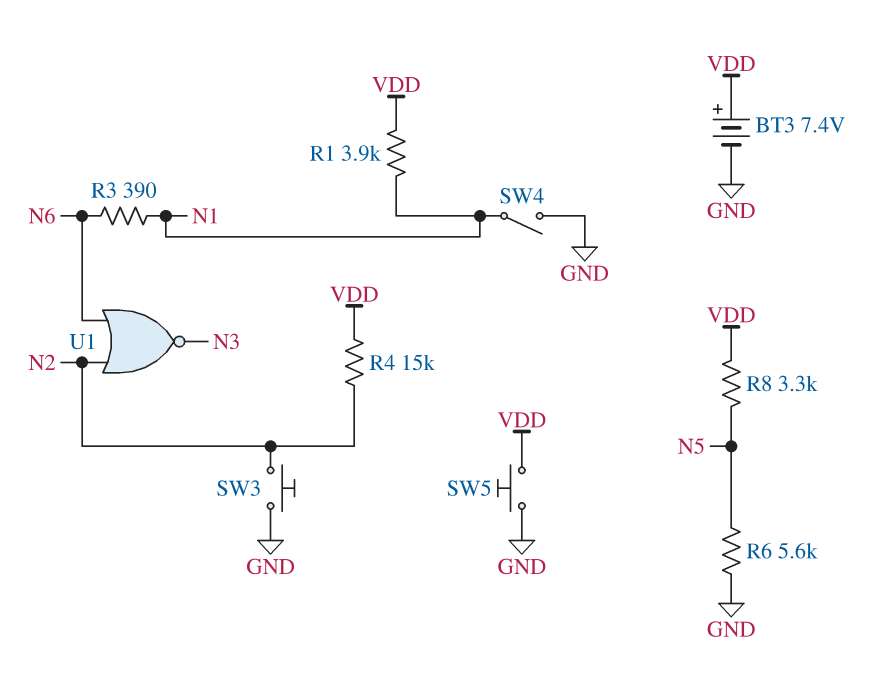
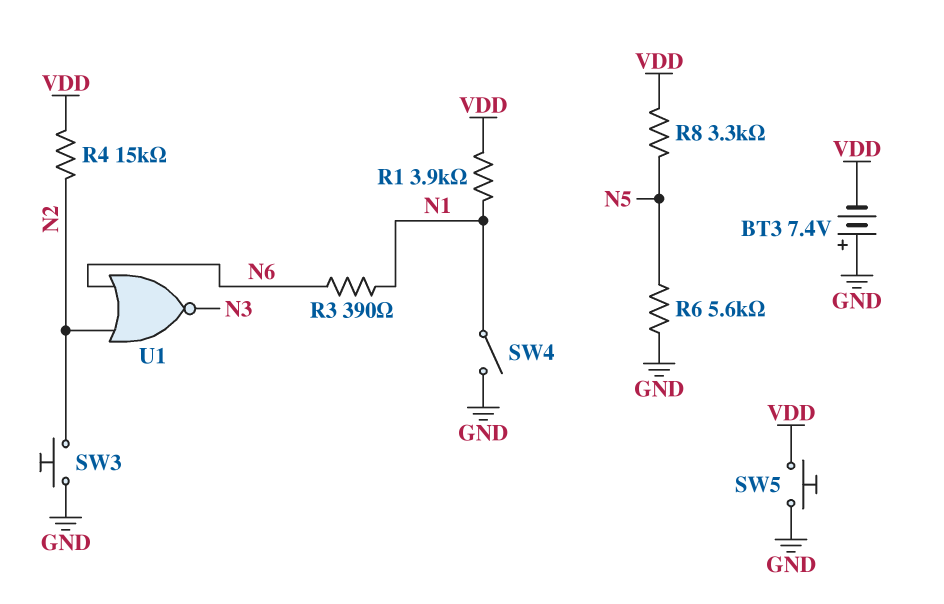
BT3: 7.4V (plus VDD, minus GND) -> 7.4V (plus GND, minus VDD)

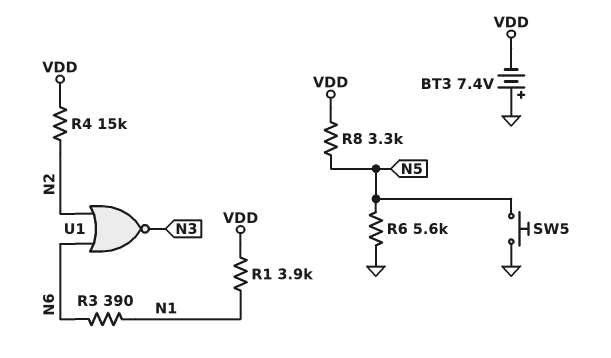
SW3: button (GND, N2) -> none
SW4: switch (GND, N1) -> none
SW5: button (GND, VDD) -> button (GND, N5)

